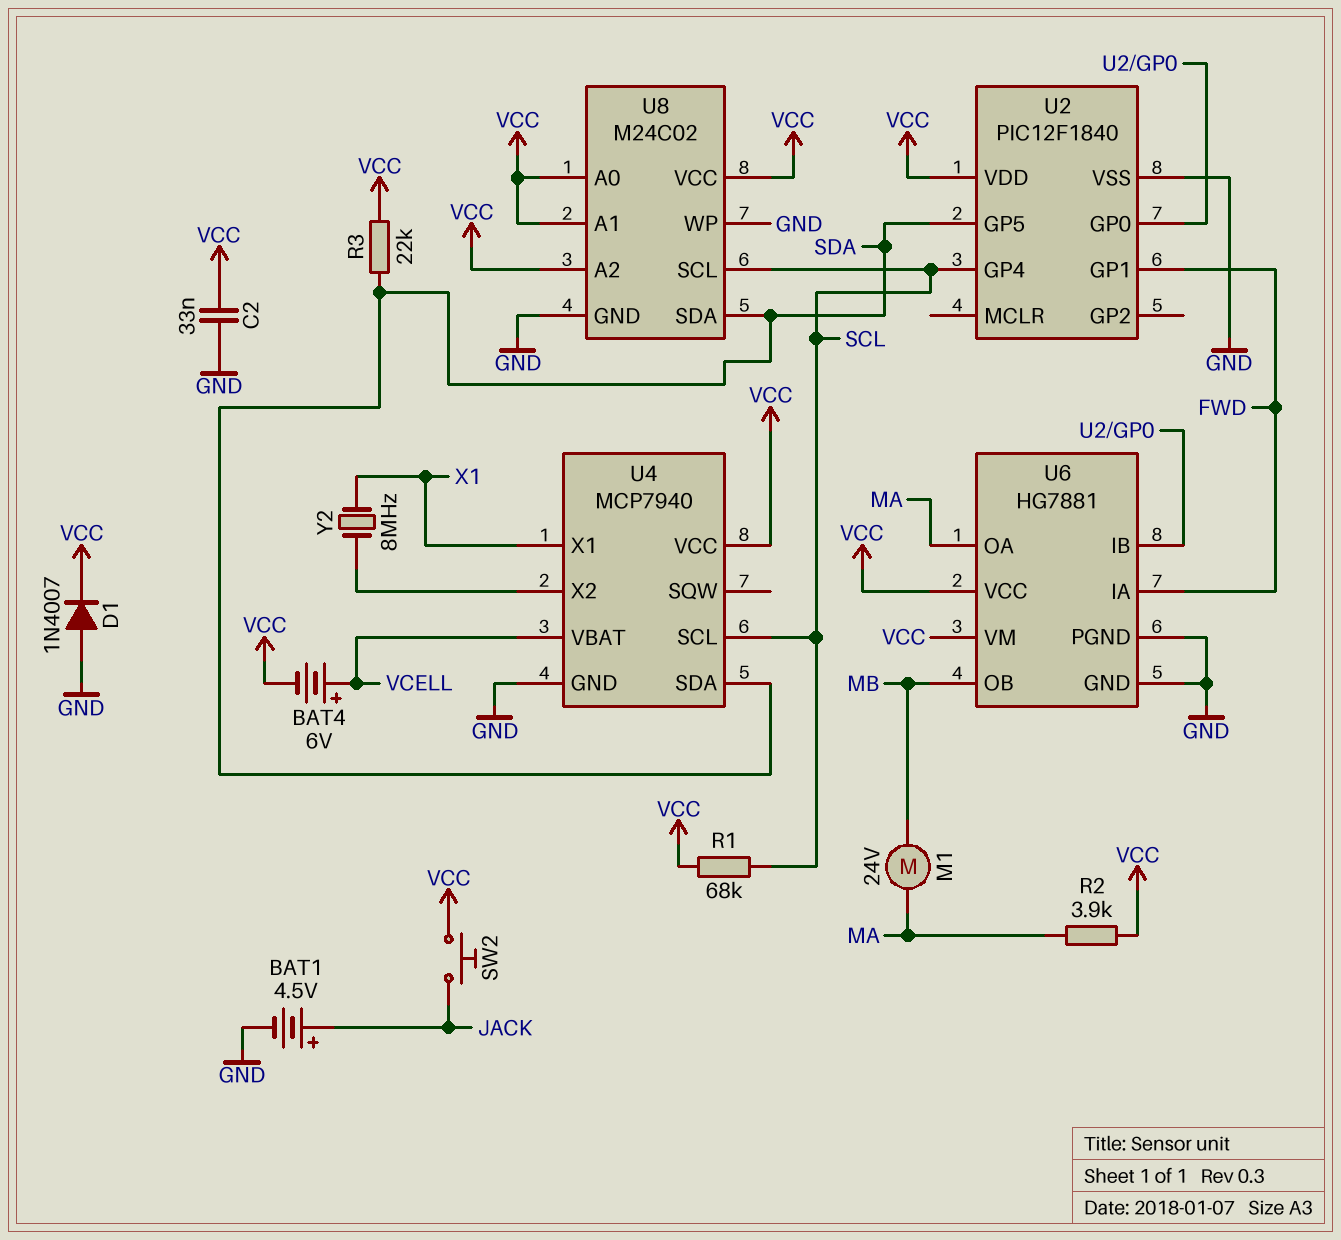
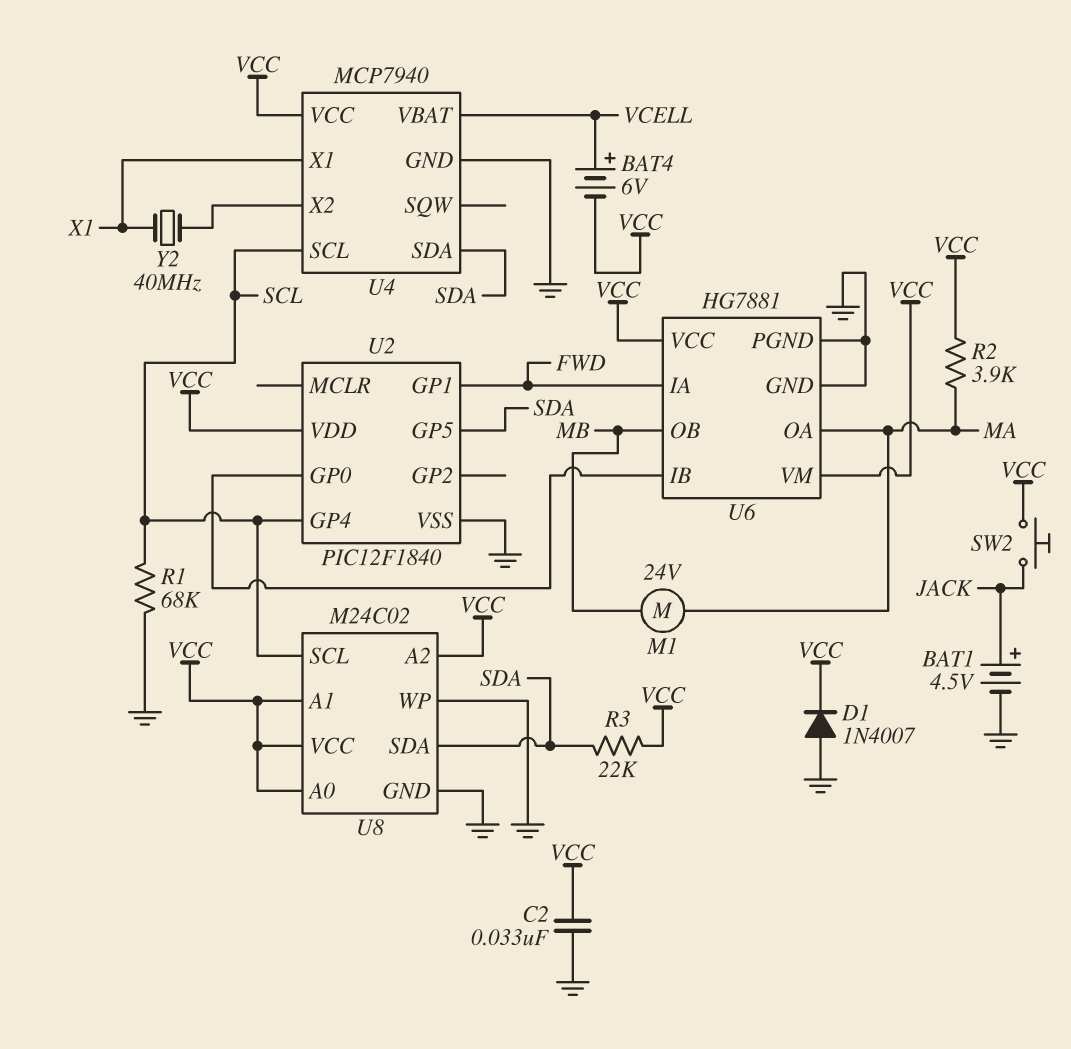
R1: 68k (SCL, VCC) -> 68k (GND, SCL)
Y2: 8MHz (U4/X2, X1) -> 40MHz (U4/X2, X1)

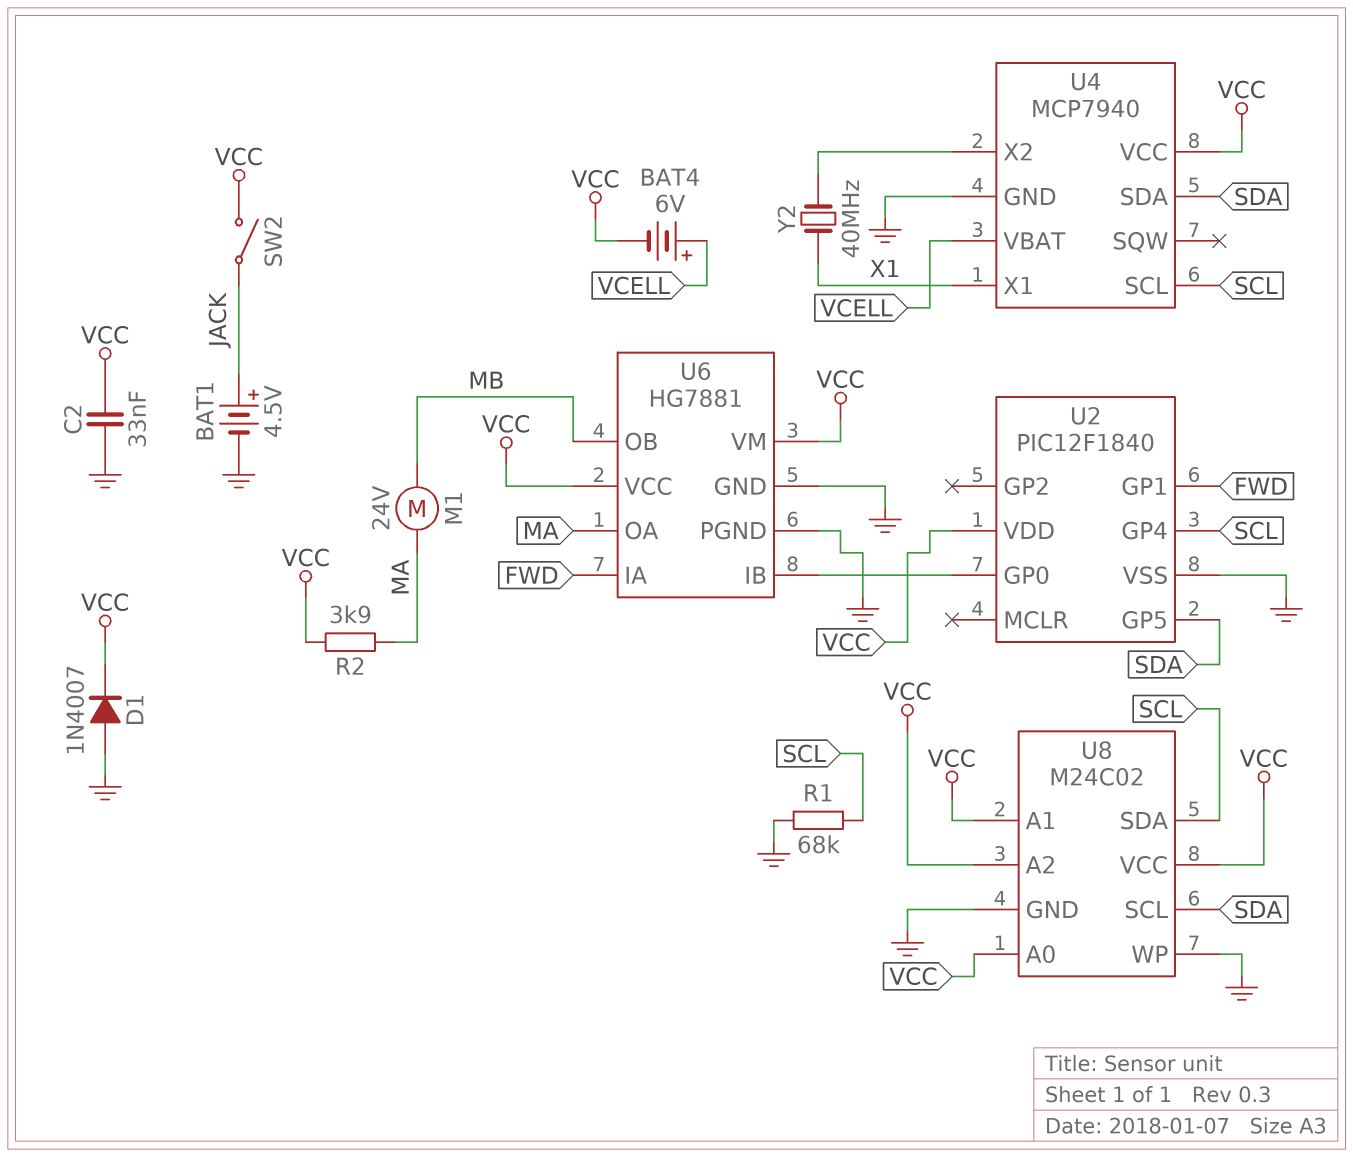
R3: 22k (SDA, VCC) -> none
SW2: button (JACK, VCC) -> switch (JACK, VCC)
U8 pin SCL: SCL -> SDA
U8 pin SDA: SDA -> SCL

